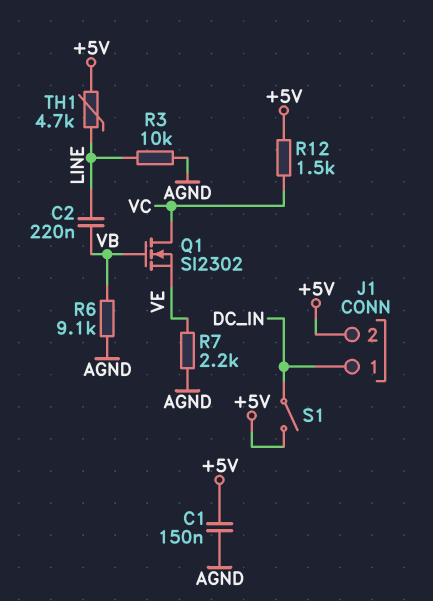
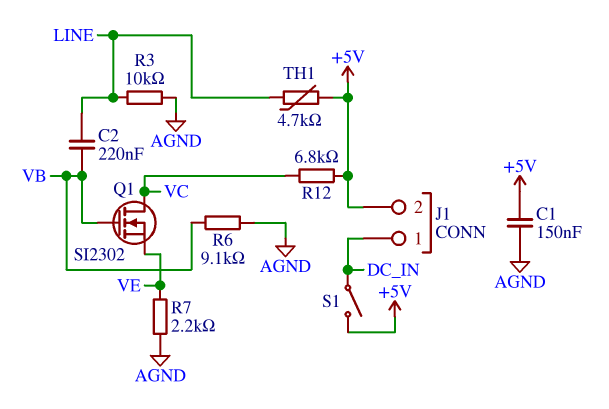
R12: 1.5k (+5V, VC) -> 6.8k (+5V, VC)

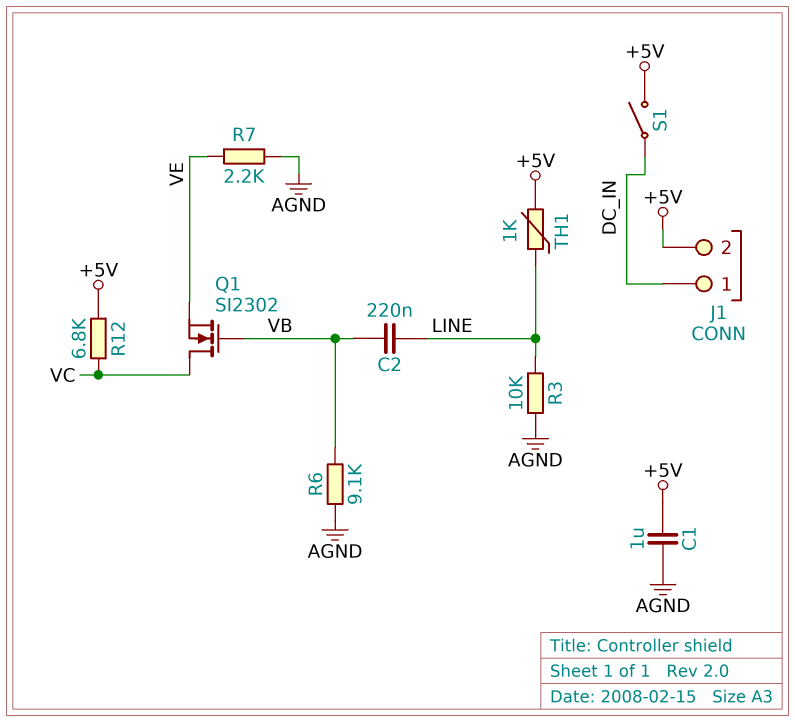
C1: 150nF (+5V, AGND) -> 1uF (+5V, AGND)
TH1: 4.7k (+5V, LINE) -> 1k (+5V, LINE)

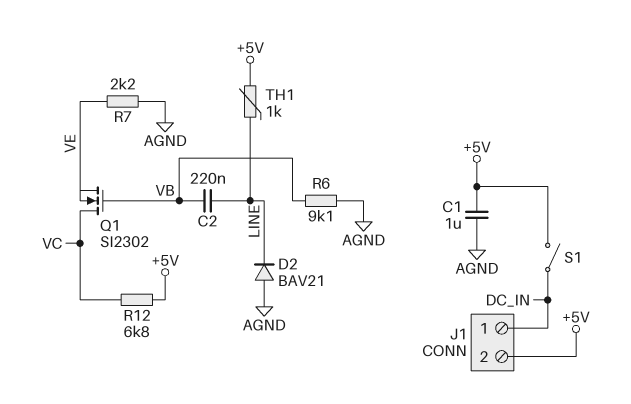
D2: none -> diode BAV21 (A AGND, K LINE)
R3: 10k (AGND, LINE) -> none

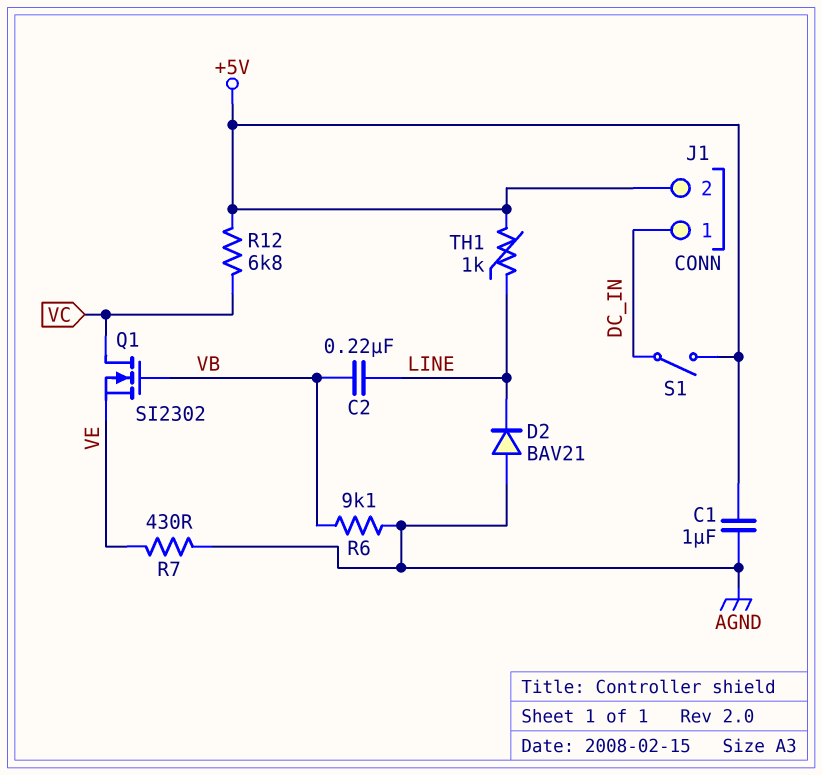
R7: 2.2k (AGND, VE) -> 430 (AGND, VE)

